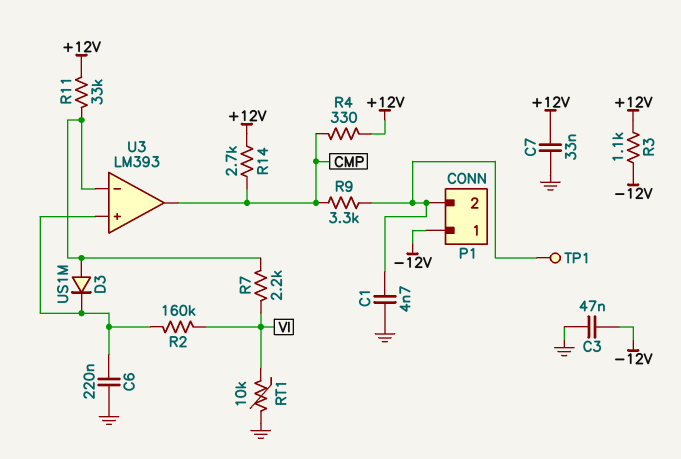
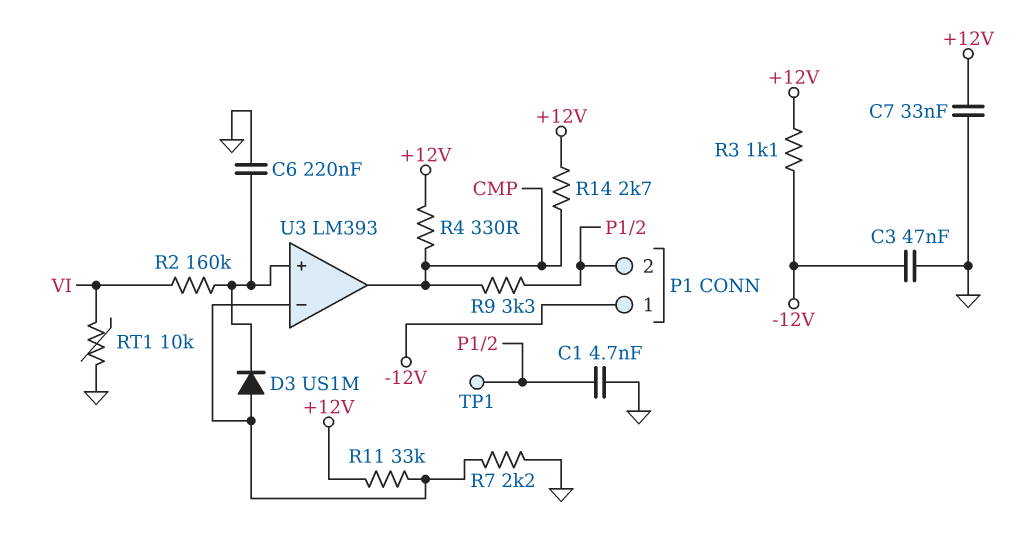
R7: 2.2k (U3/in-, VI) -> 2.2k (GND, U3/in-)

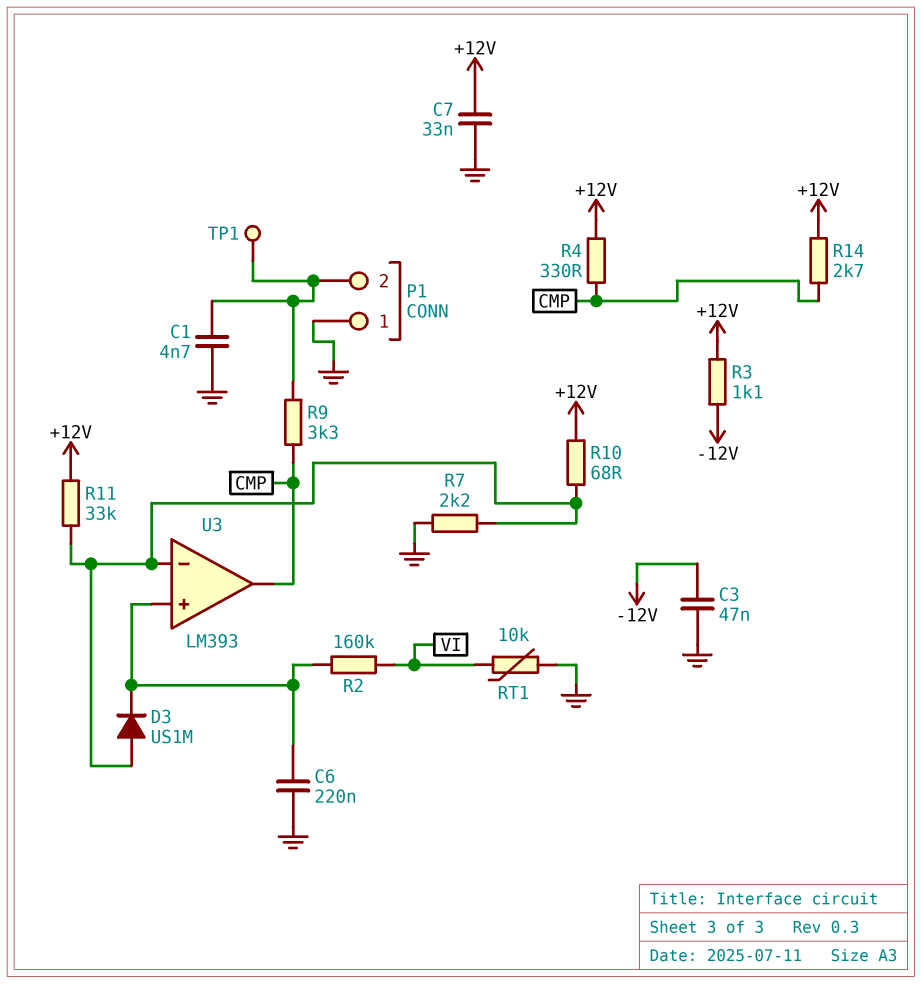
P1 pin 1: -12V -> GND
R10: none -> 68 (+12V, U3/in-)

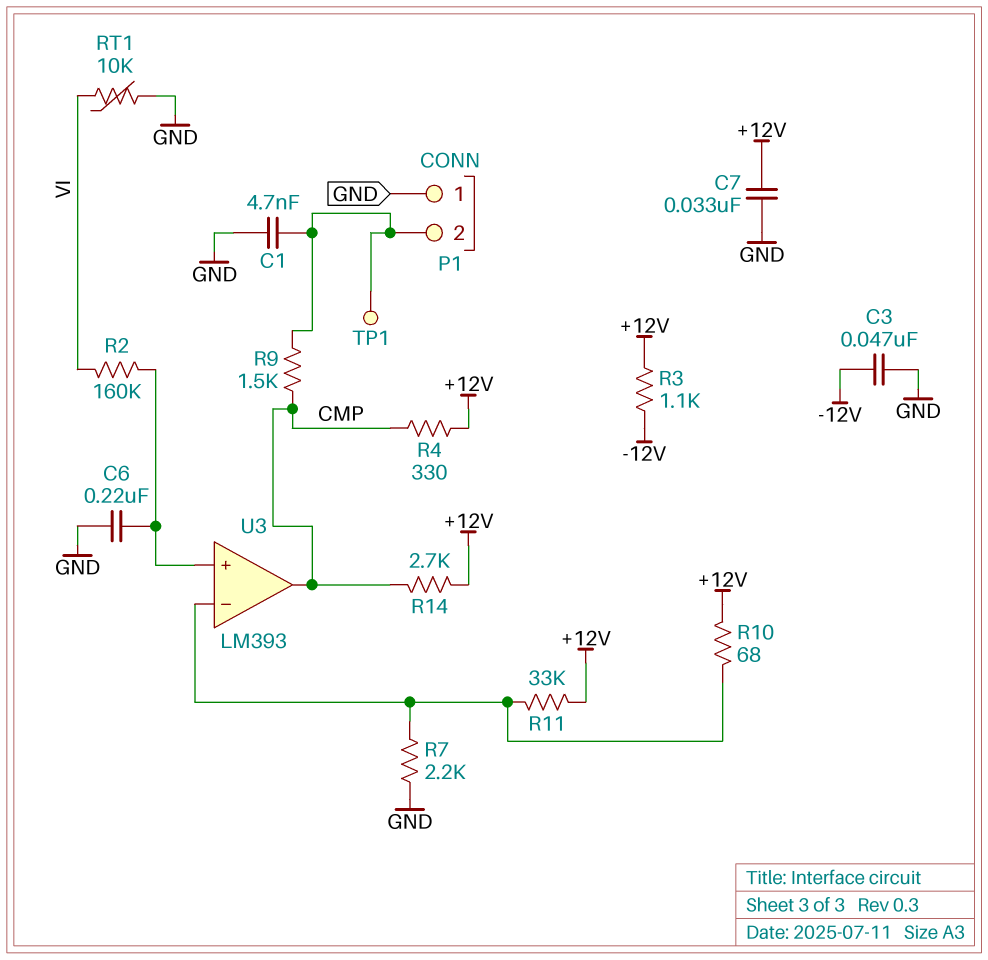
D3: diode US1M (A U3/in-, K U3/in+) -> none
R9: 3.3k (CMP, P1/2) -> 1.5k (CMP, P1/2)

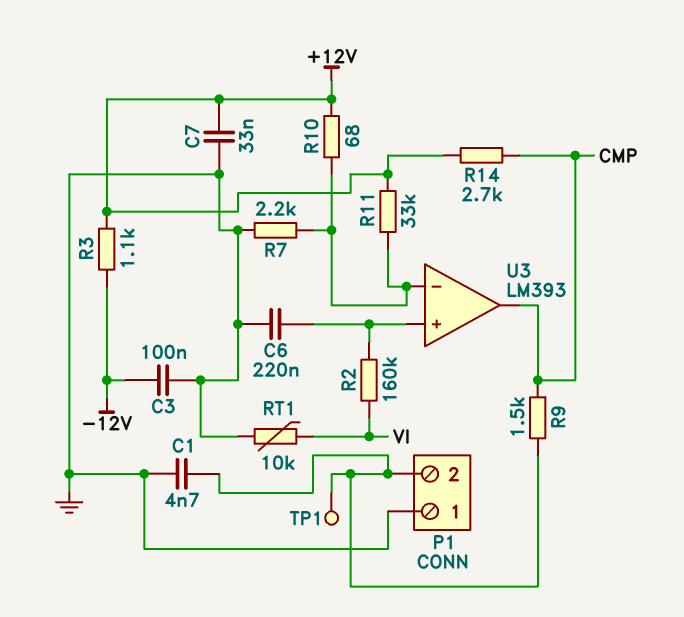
C3: 47nF (-12V, GND) -> 100nF (-12V, GND)
R4: 330 (+12V, CMP) -> none

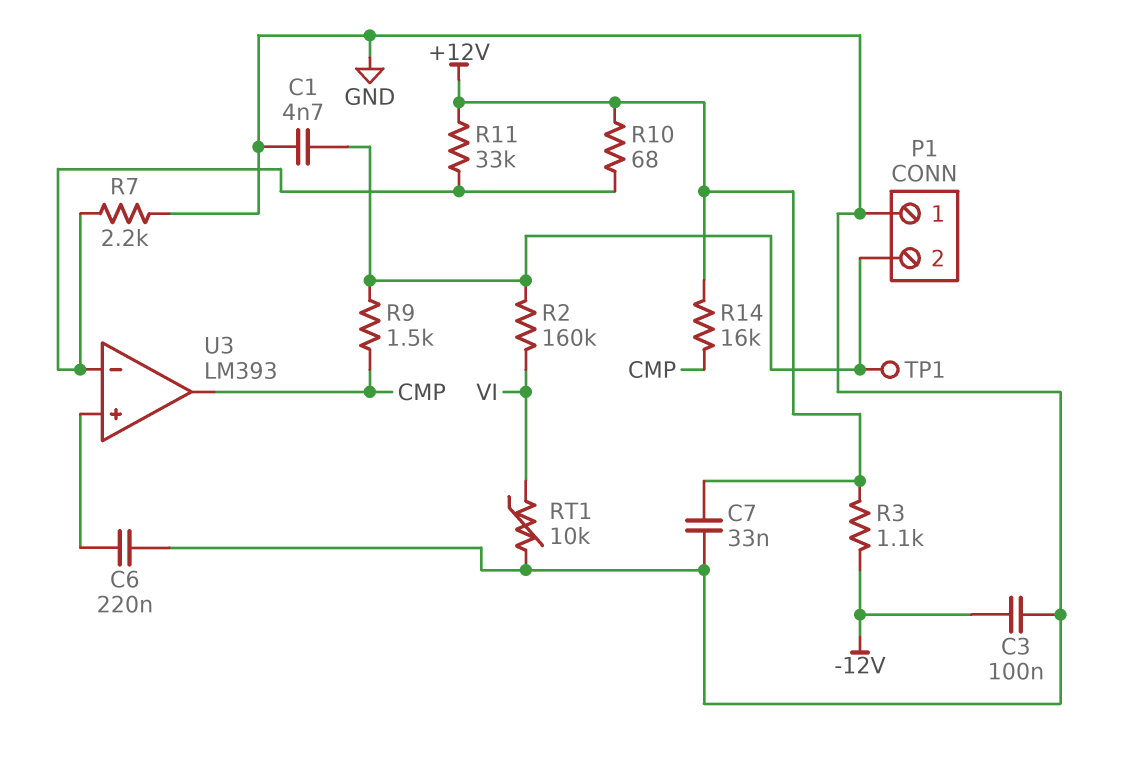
R2: 160k (U3/in+, VI) -> 160k (P1/2, VI)
R14: 2.7k (+12V, CMP) -> 16k (+12V, CMP)

